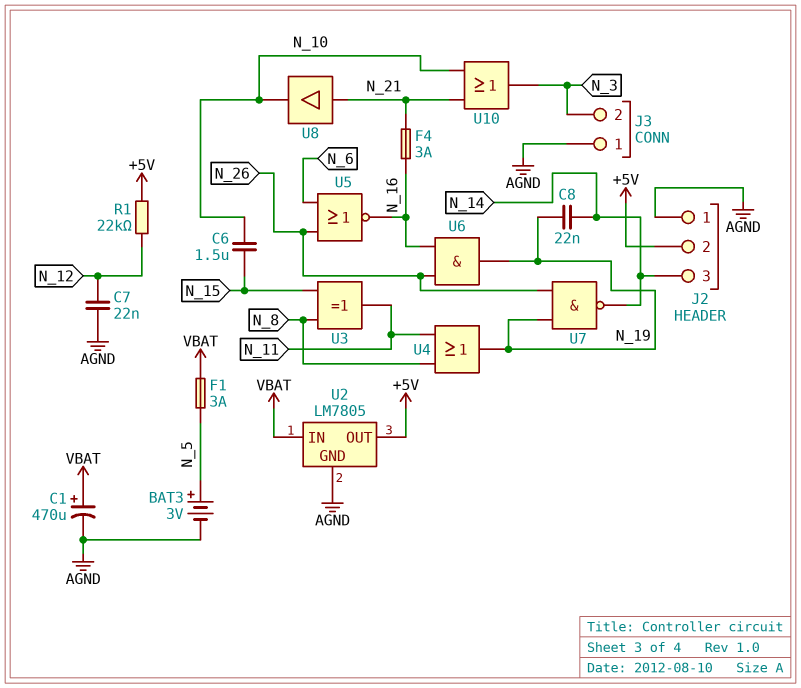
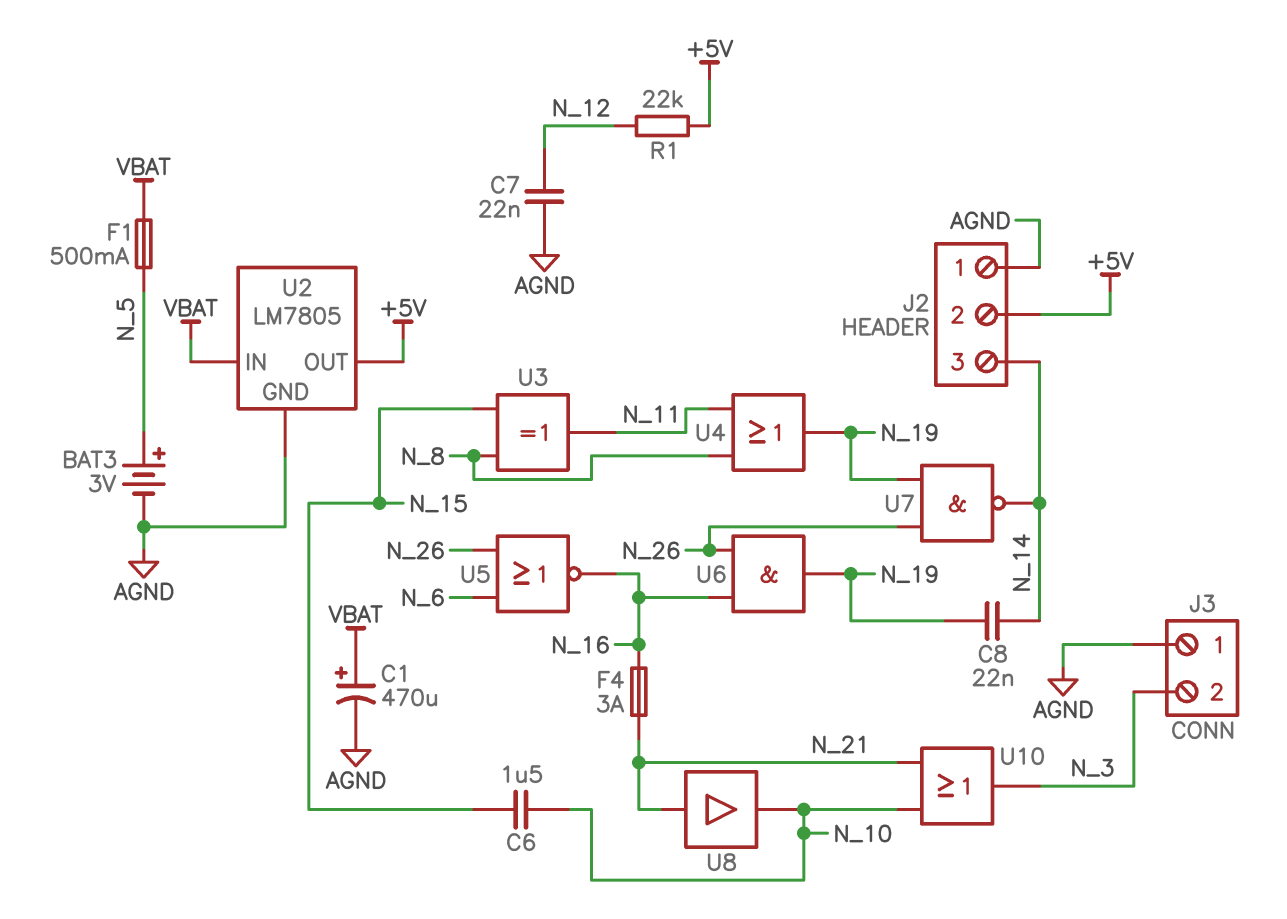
F1: 3A (N_5, VBAT) -> 500mA (N_5, VBAT)

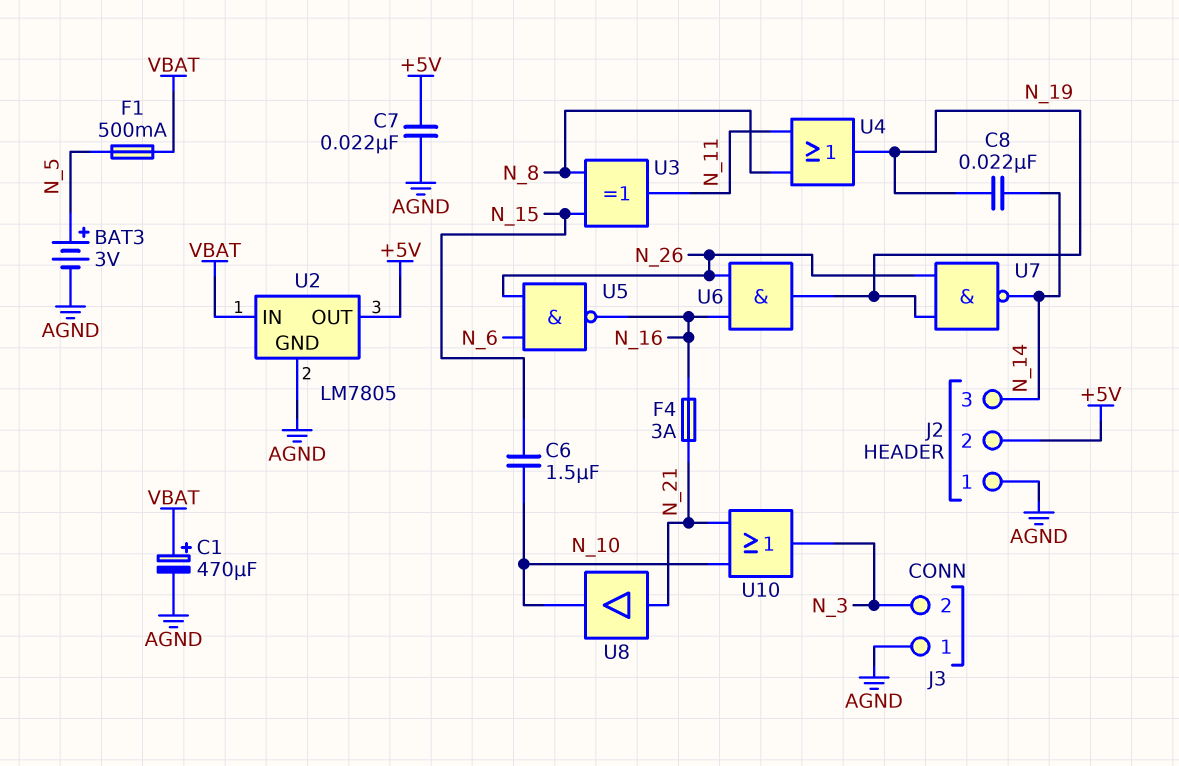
C7: 22nF (AGND, N_12) -> 22nF (+5V, AGND)
R1: 22k (+5V, N_12) -> none
U5: NOR (in N_6, in N_26, out N_16) -> NAND (in N_6, in N_26, out N_16)

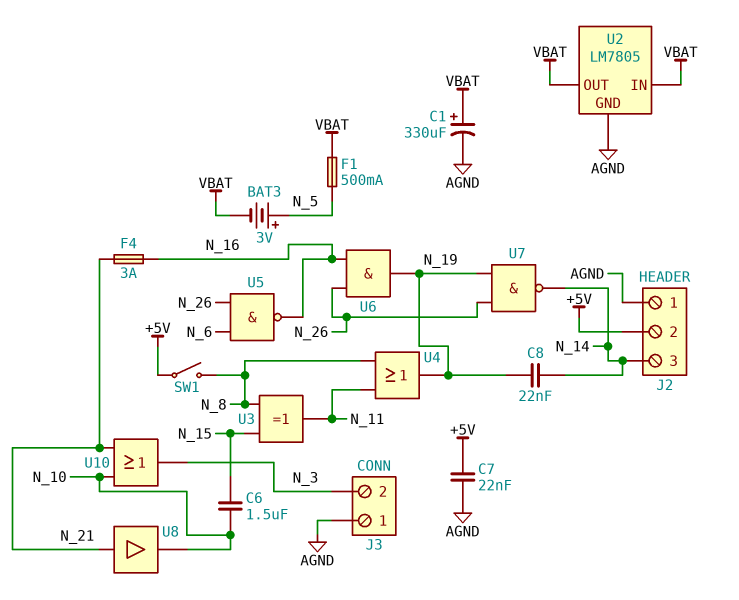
BAT3: 3V (plus N_5, minus AGND) -> 3V (plus N_5, minus VBAT)
C1: 470uF (plus VBAT, minus AGND) -> 330uF (plus VBAT, minus AGND)
SW1: none -> switch (+5V, N_8)
U2 pin OUT: +5V -> VBAT

